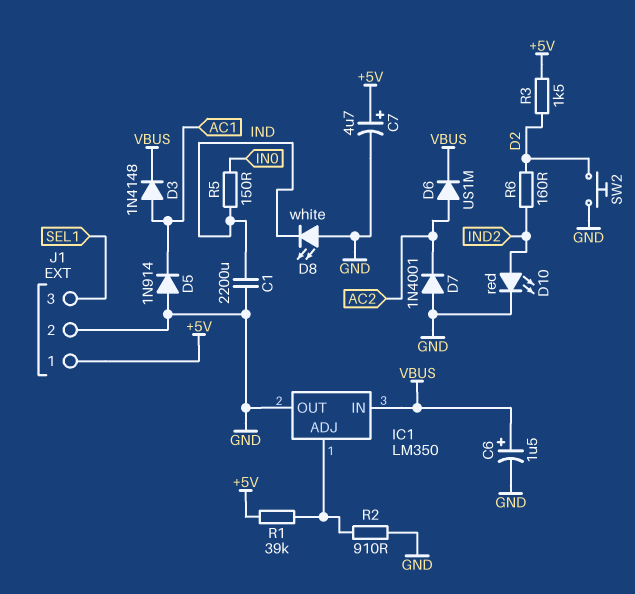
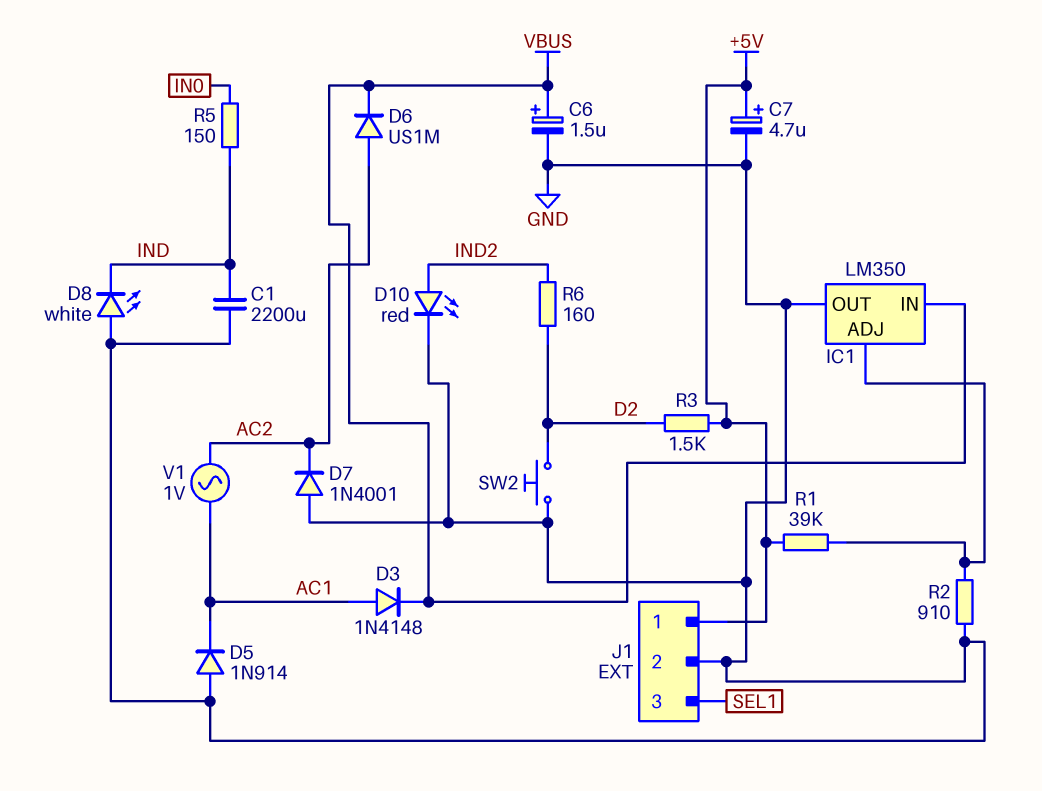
V1: none -> AC 1V (AC1, AC2)

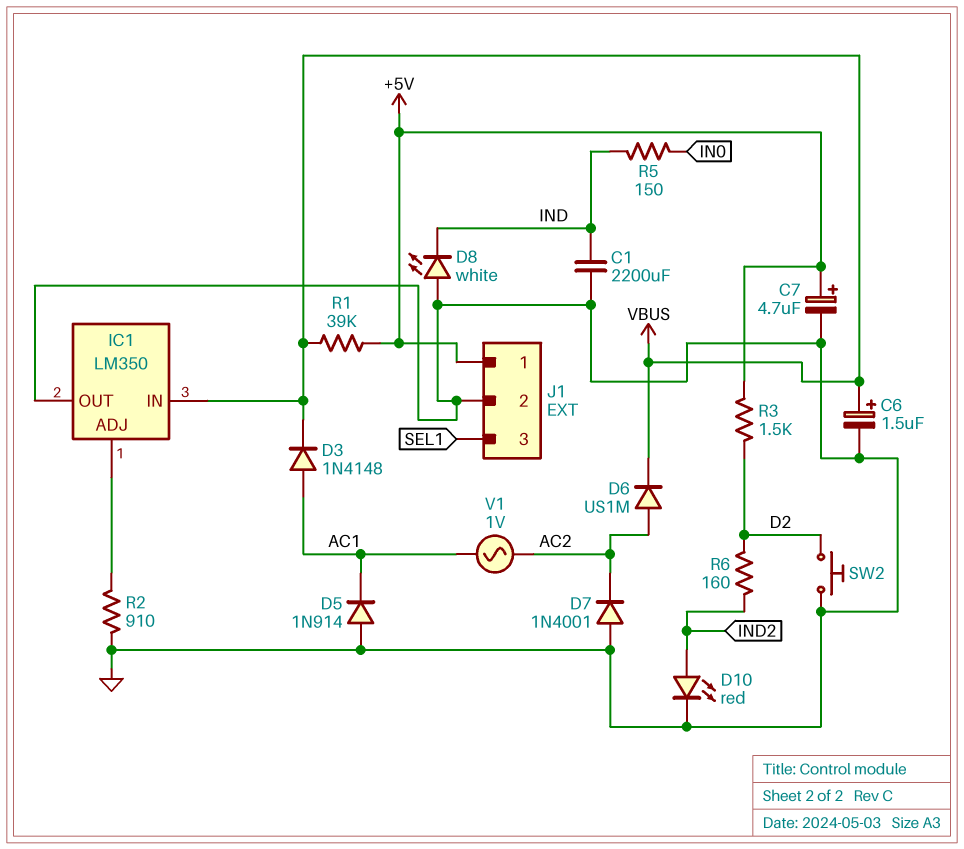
R1: 39k (+5V, IC1/ADJ) -> 39k (+5V, VBUS)

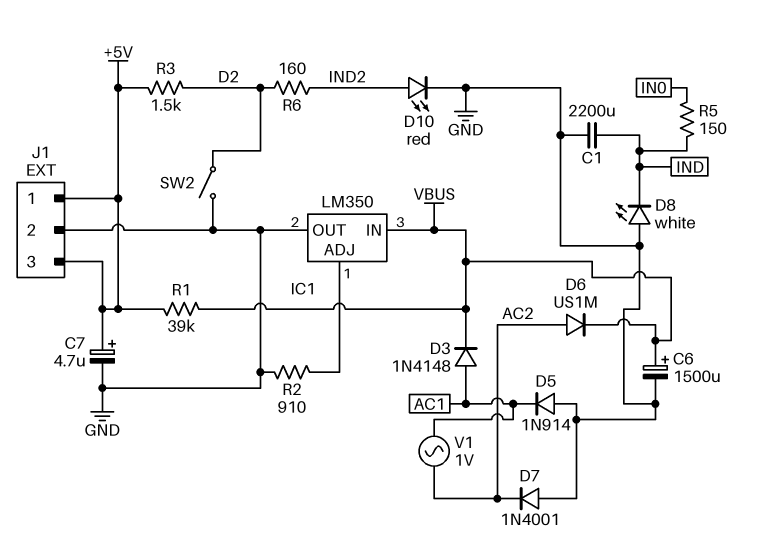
C6: 1.5uF (plus VBUS, minus GND) -> 1500uF (plus VBUS, minus GND)
J1 pin 3: SEL1 -> +5V
SW2: button (D2, GND) -> switch (D2, GND)

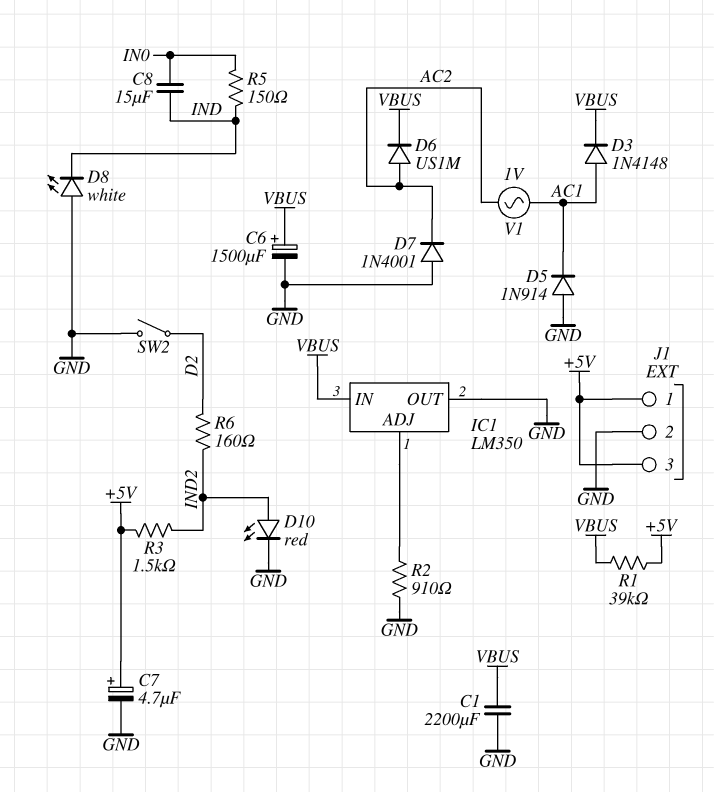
C1: 2200uF (GND, IND) -> 2200uF (GND, VBUS)
C8: none -> 15uF (IN0, IND)
R3: 1.5k (+5V, D2) -> 1.5k (+5V, IND2)

